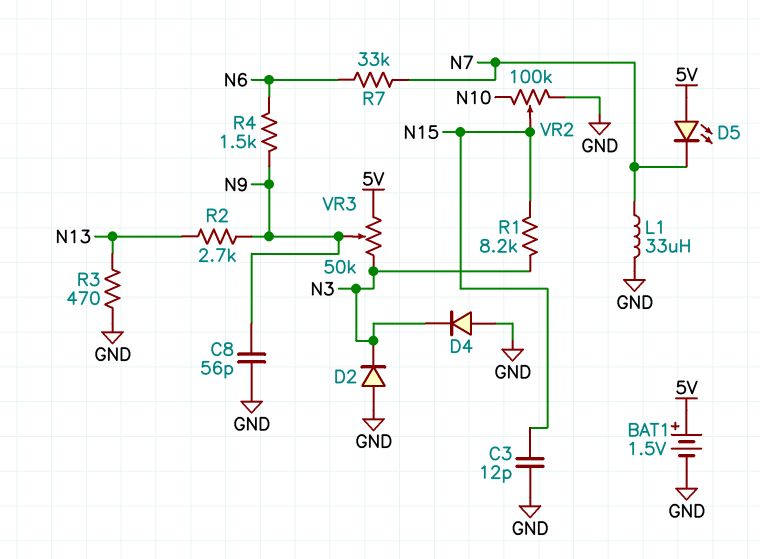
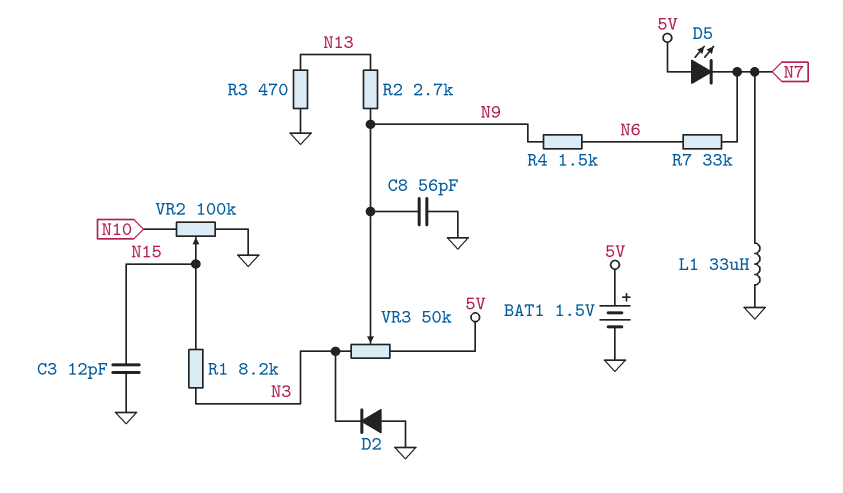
D4: diode (A GND, K N3) -> none

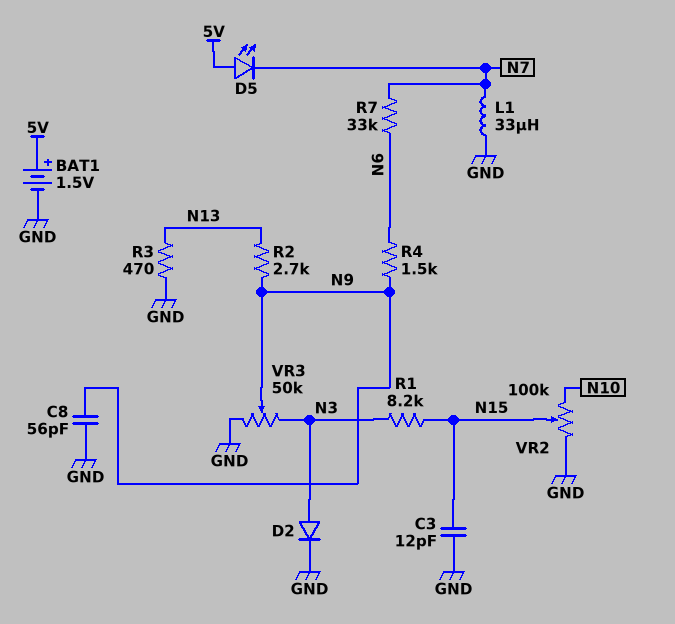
D2: diode (A GND, K N3) -> diode (A N3, K GND)
VR3: 50k (5V, N3, wiper N9) -> 50k (GND, N3, wiper N9)

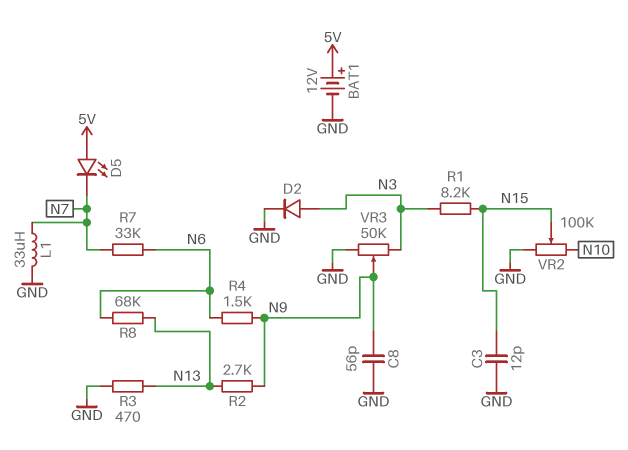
BAT1: 1.5V (plus 5V, minus GND) -> 12V (plus 5V, minus GND)
R8: none -> 68k (N6, N13)

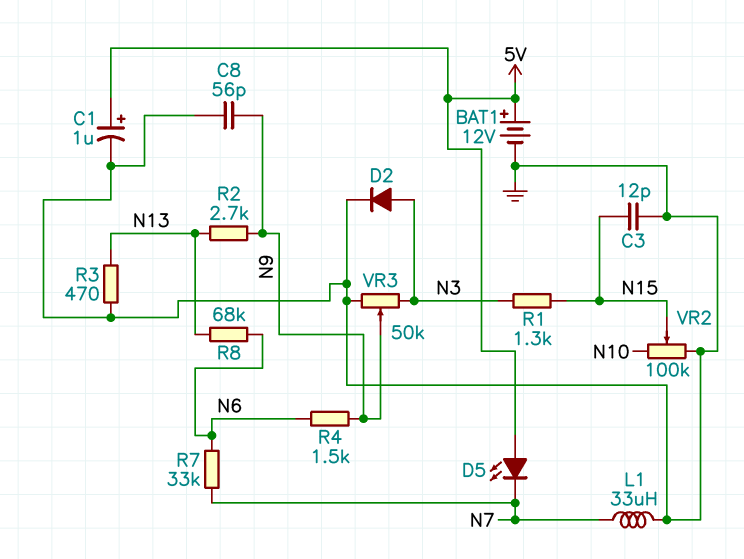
C1: none -> 1uF (plus 5V, minus GND)
R1: 8.2k (N3, N15) -> 1.3k (N3, N15)

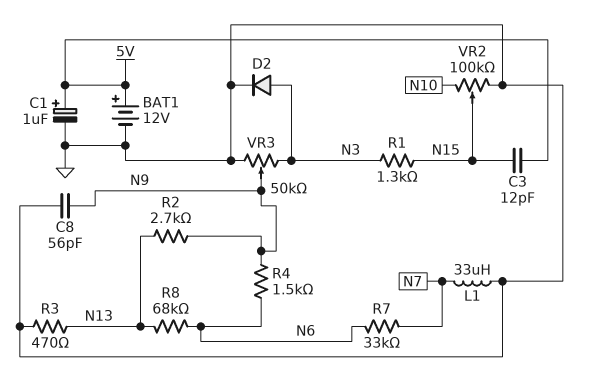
C3: 12pF (GND, N15) -> 12pF (5V, N15)
D5: LED (A 5V, K N7) -> none

